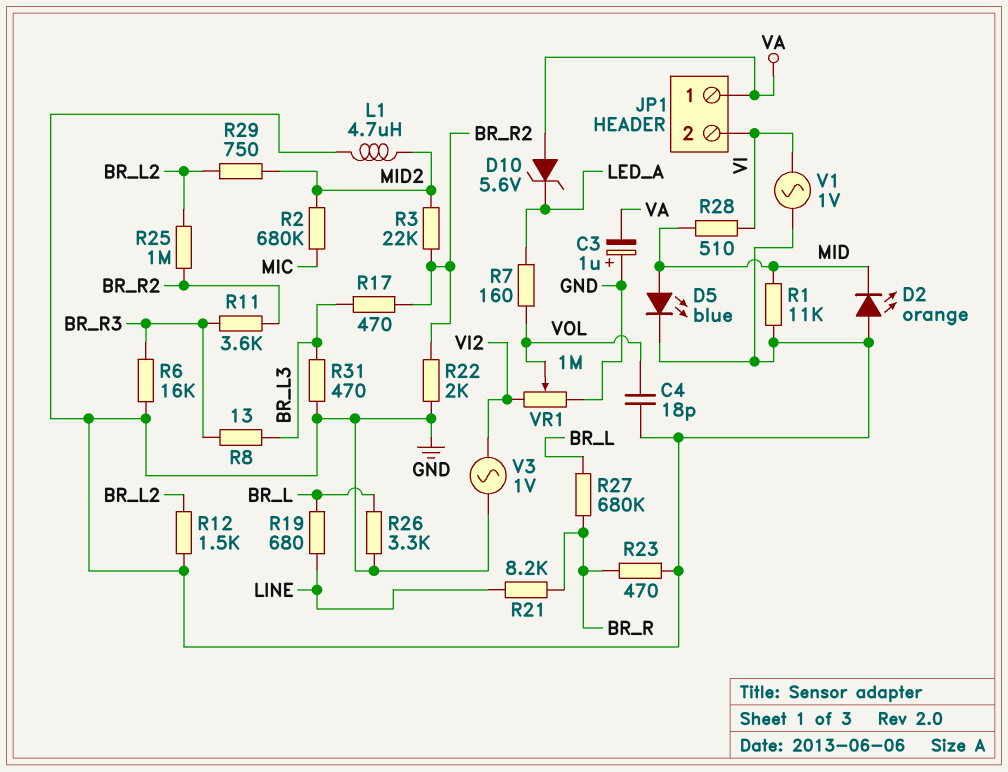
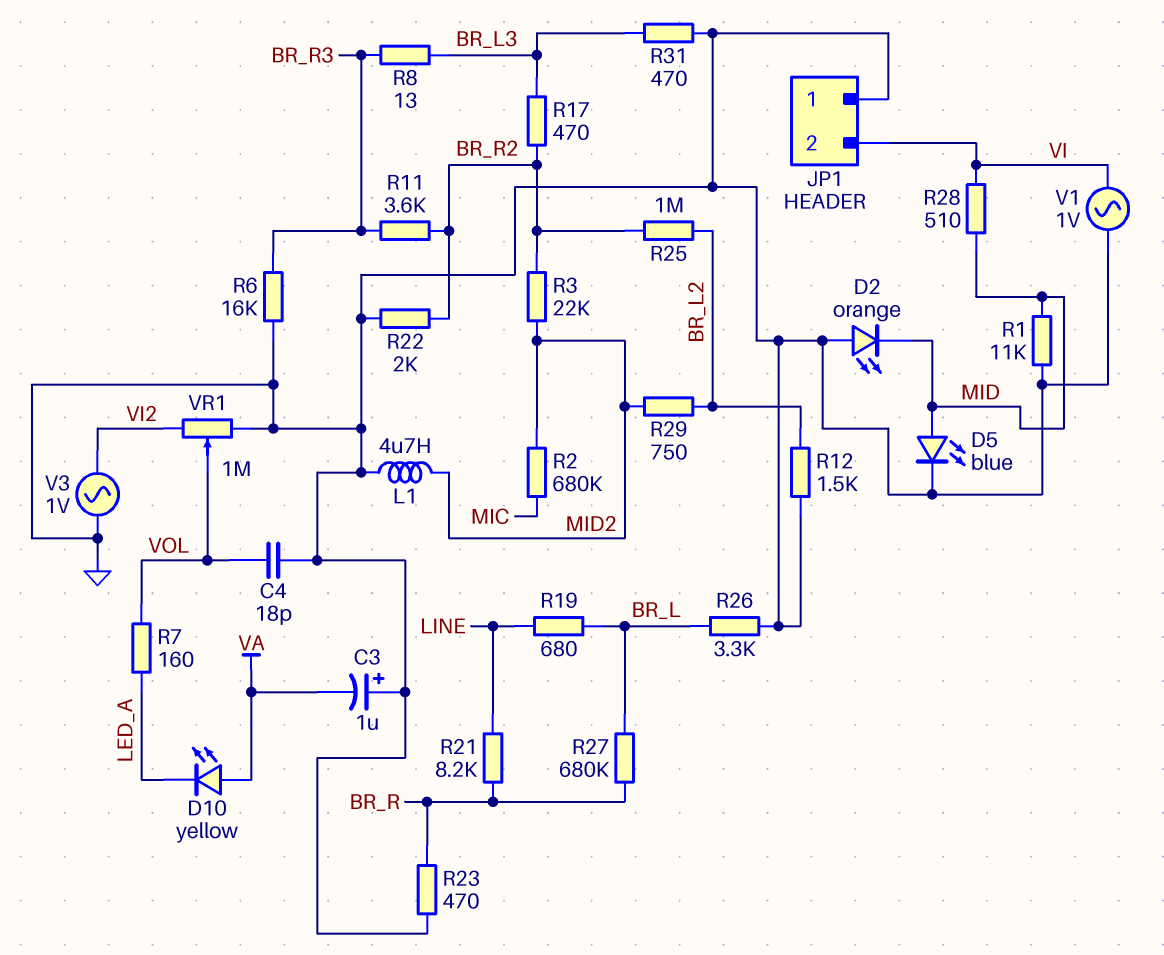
D10: zener 5.6V (A VA, K LED_A) -> LED yellow (A VA, K LED_A)
JP1 pin 1: VA -> GND

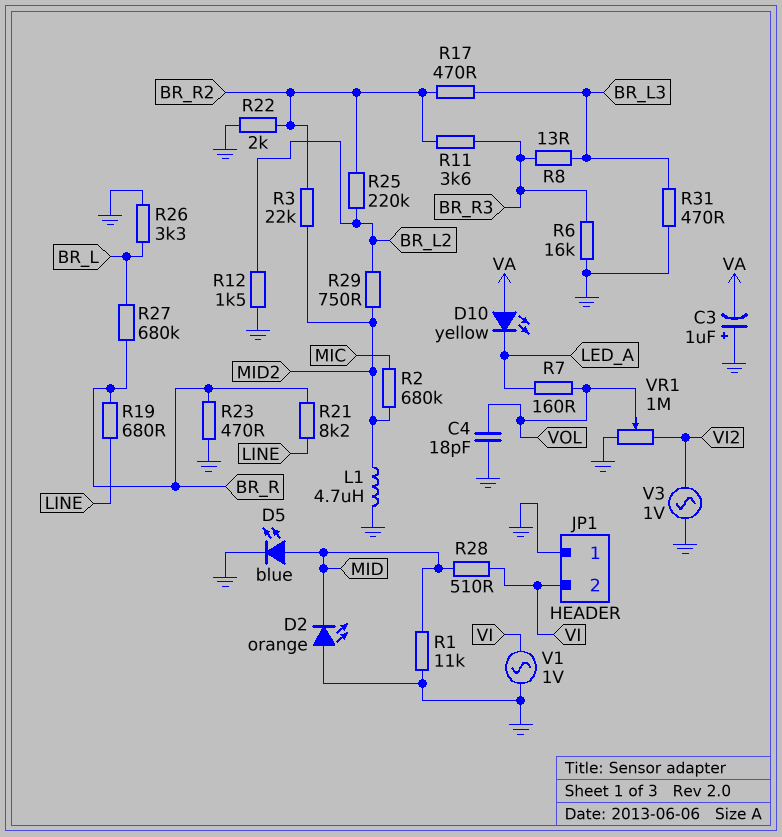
R19: 680 (BR_L, LINE) -> 680 (BR_R, LINE)
R25: 1M (BR_L2, BR_R2) -> 220k (BR_L2, BR_R2)

